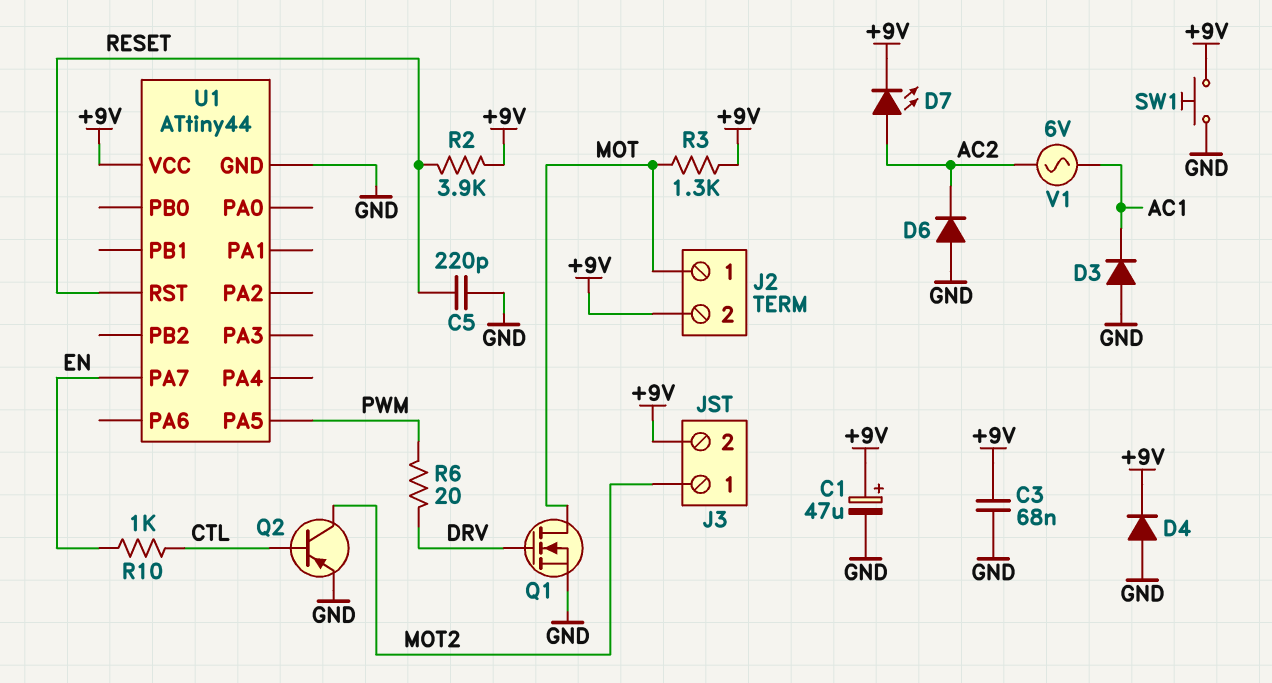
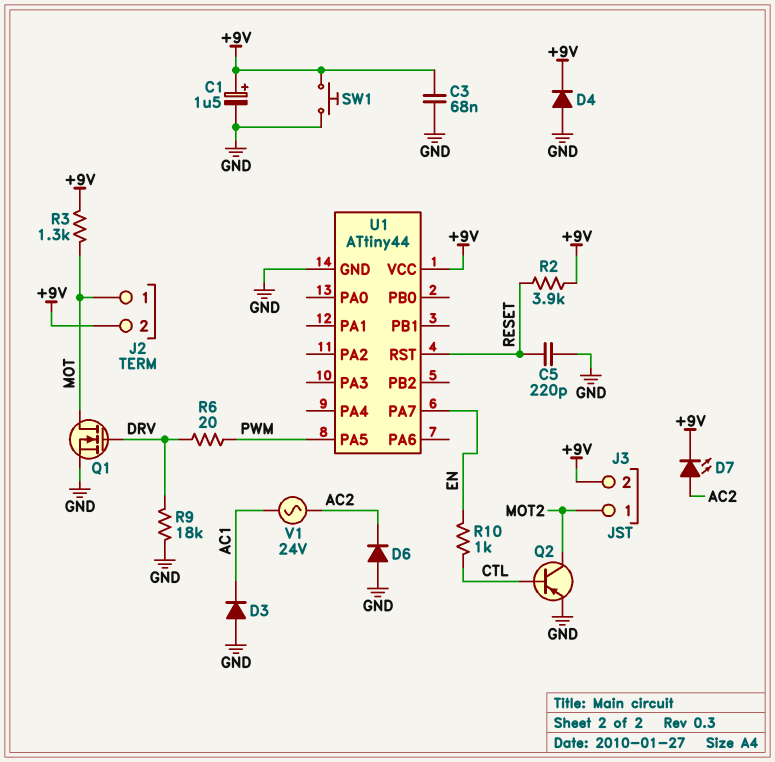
C1: 47uF (plus +9V, minus GND) -> 1.5uF (plus +9V, minus GND)
R9: none -> 18k (DRV, GND)
V1: AC 6V (AC1, AC2) -> AC 24V (AC1, AC2)

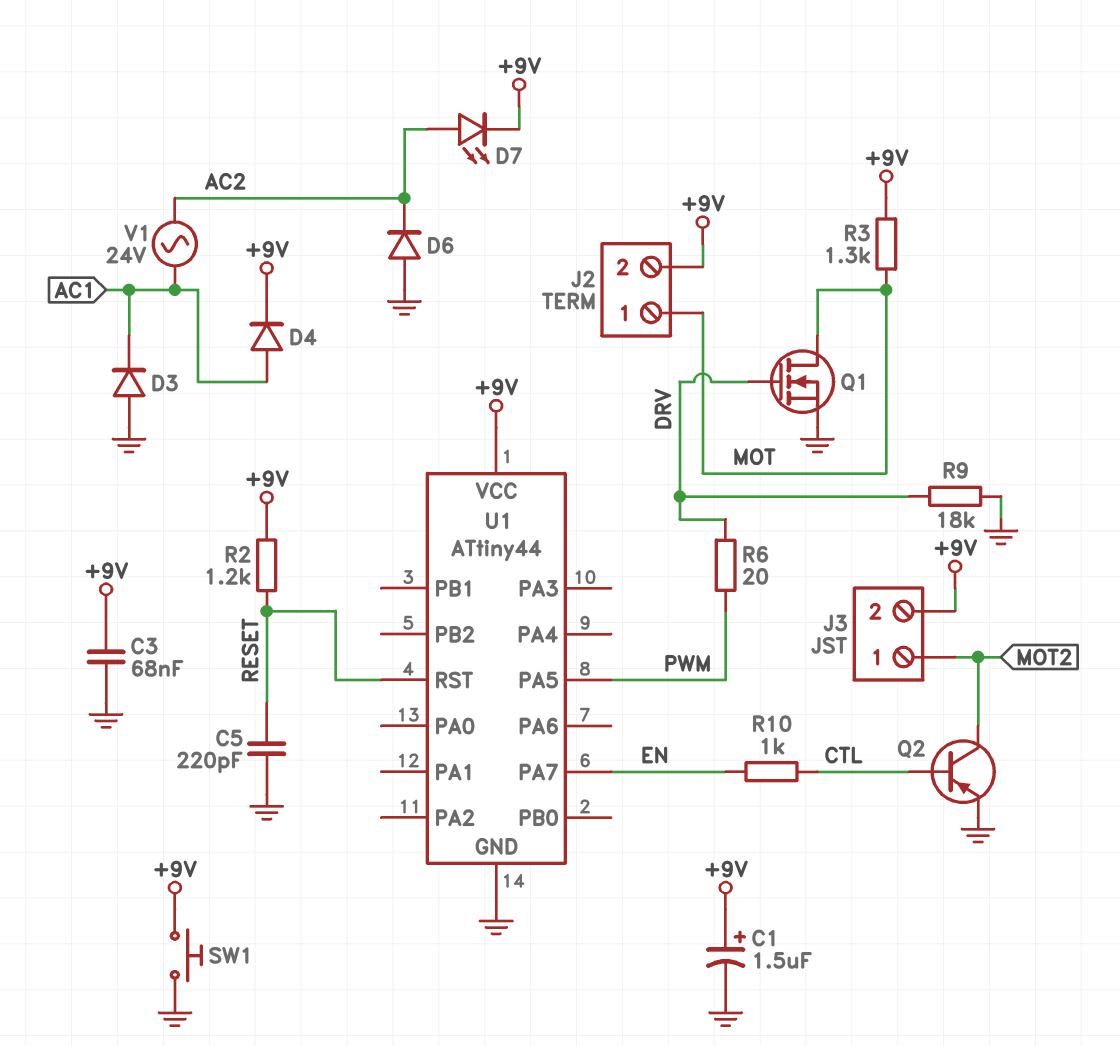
D4: diode (A GND, K +9V) -> diode (A AC1, K +9V)
R2: 3.9k (+9V, RESET) -> 1.2k (+9V, RESET)

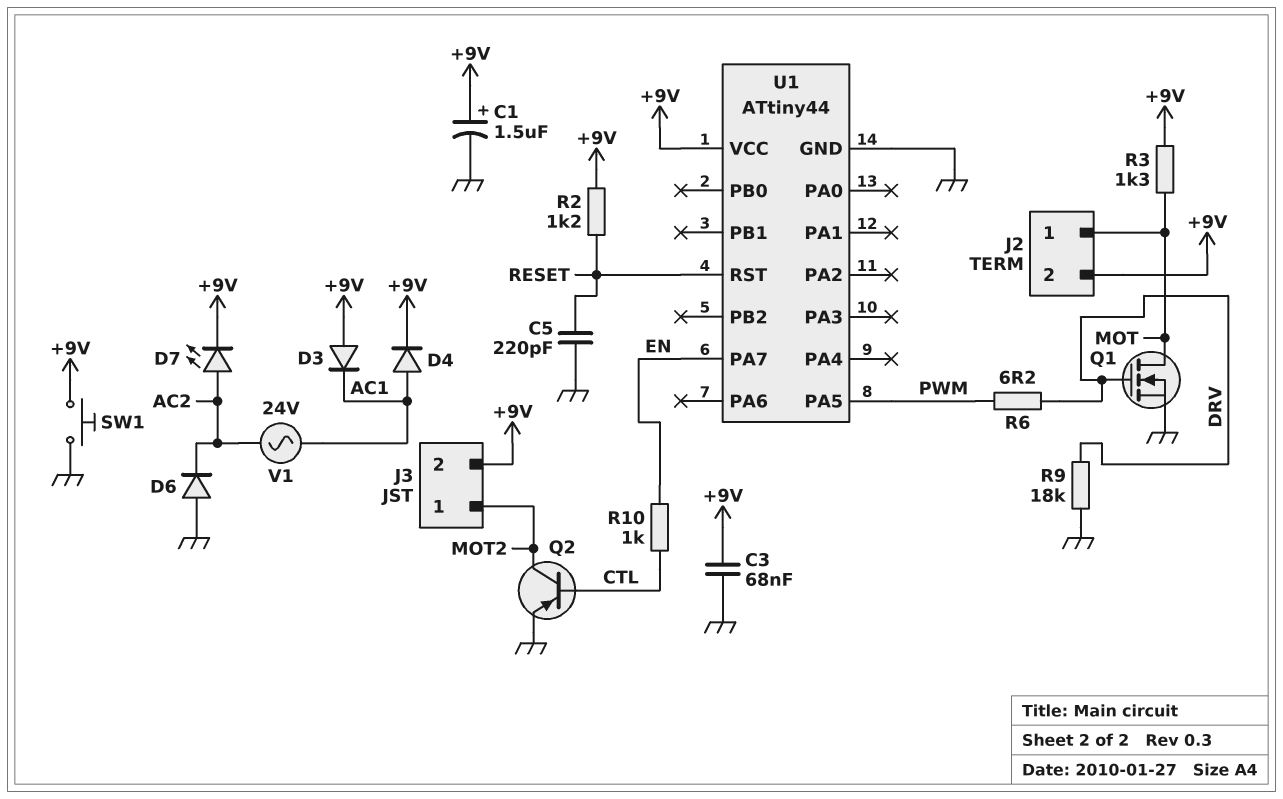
D3: diode (A GND, K AC1) -> diode (A +9V, K AC1)
R6: 20 (DRV, PWM) -> 6.2 (DRV, PWM)

